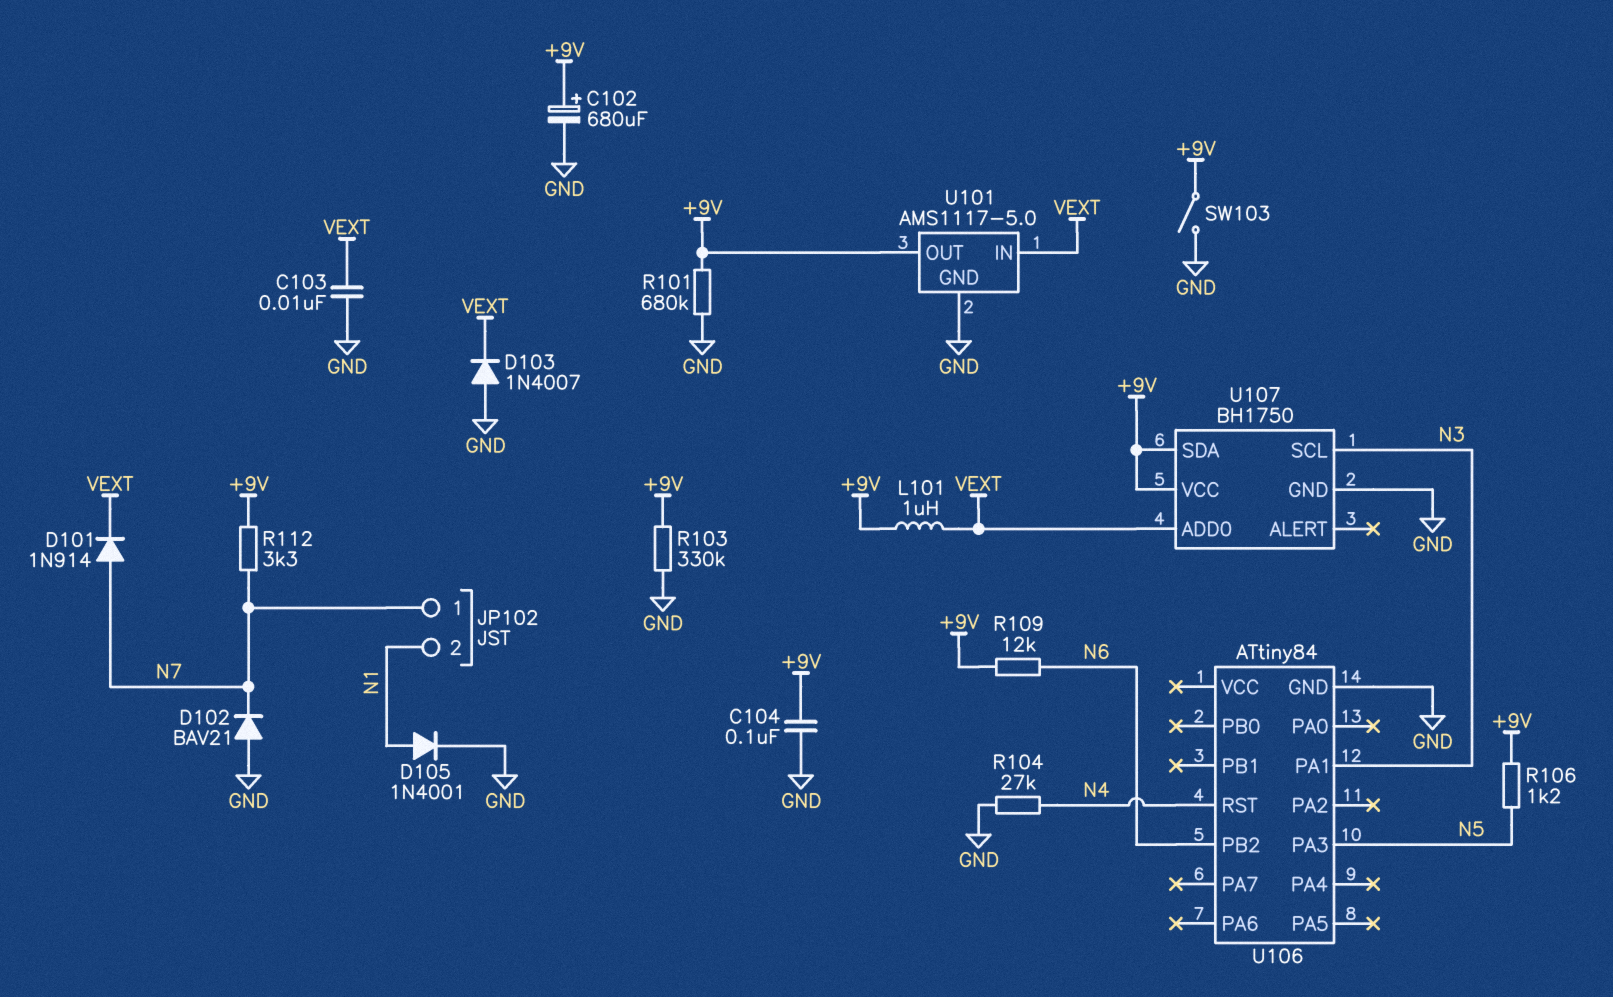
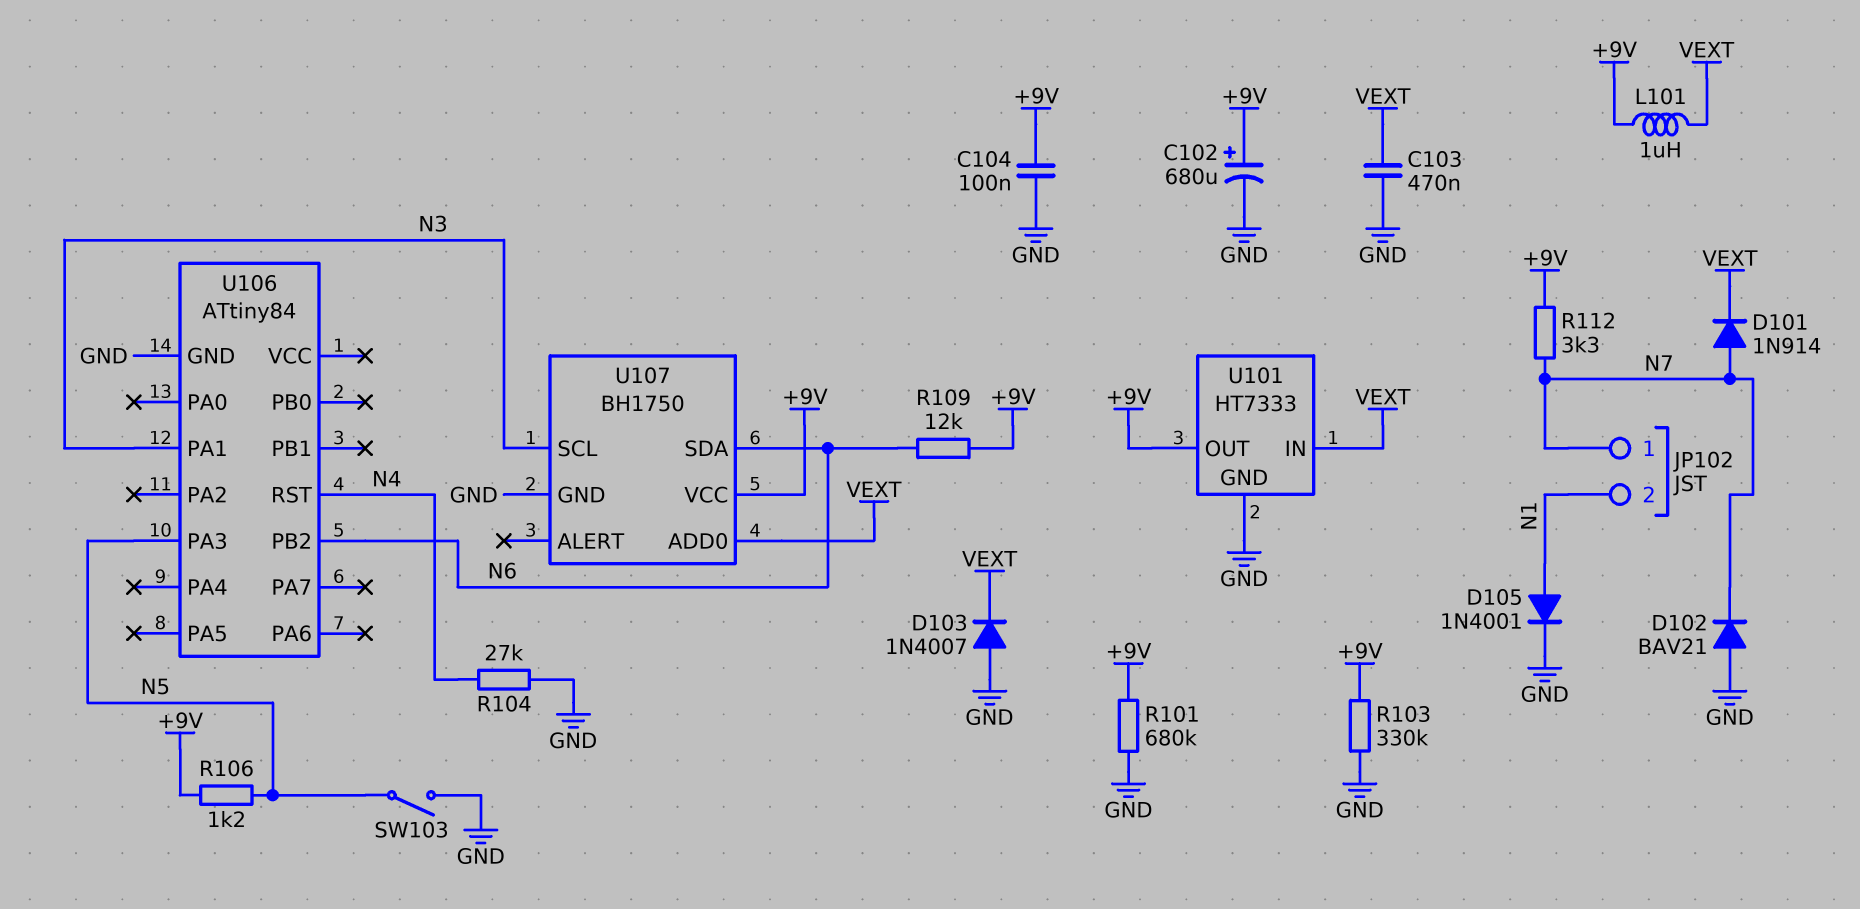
C103: 10nF (GND, VEXT) -> 470nF (GND, VEXT)
SW103: switch (+9V, GND) -> switch (GND, N5)
U101: AMS1117-5.0 -> HT7333
U107 pin SDA: +9V -> N6

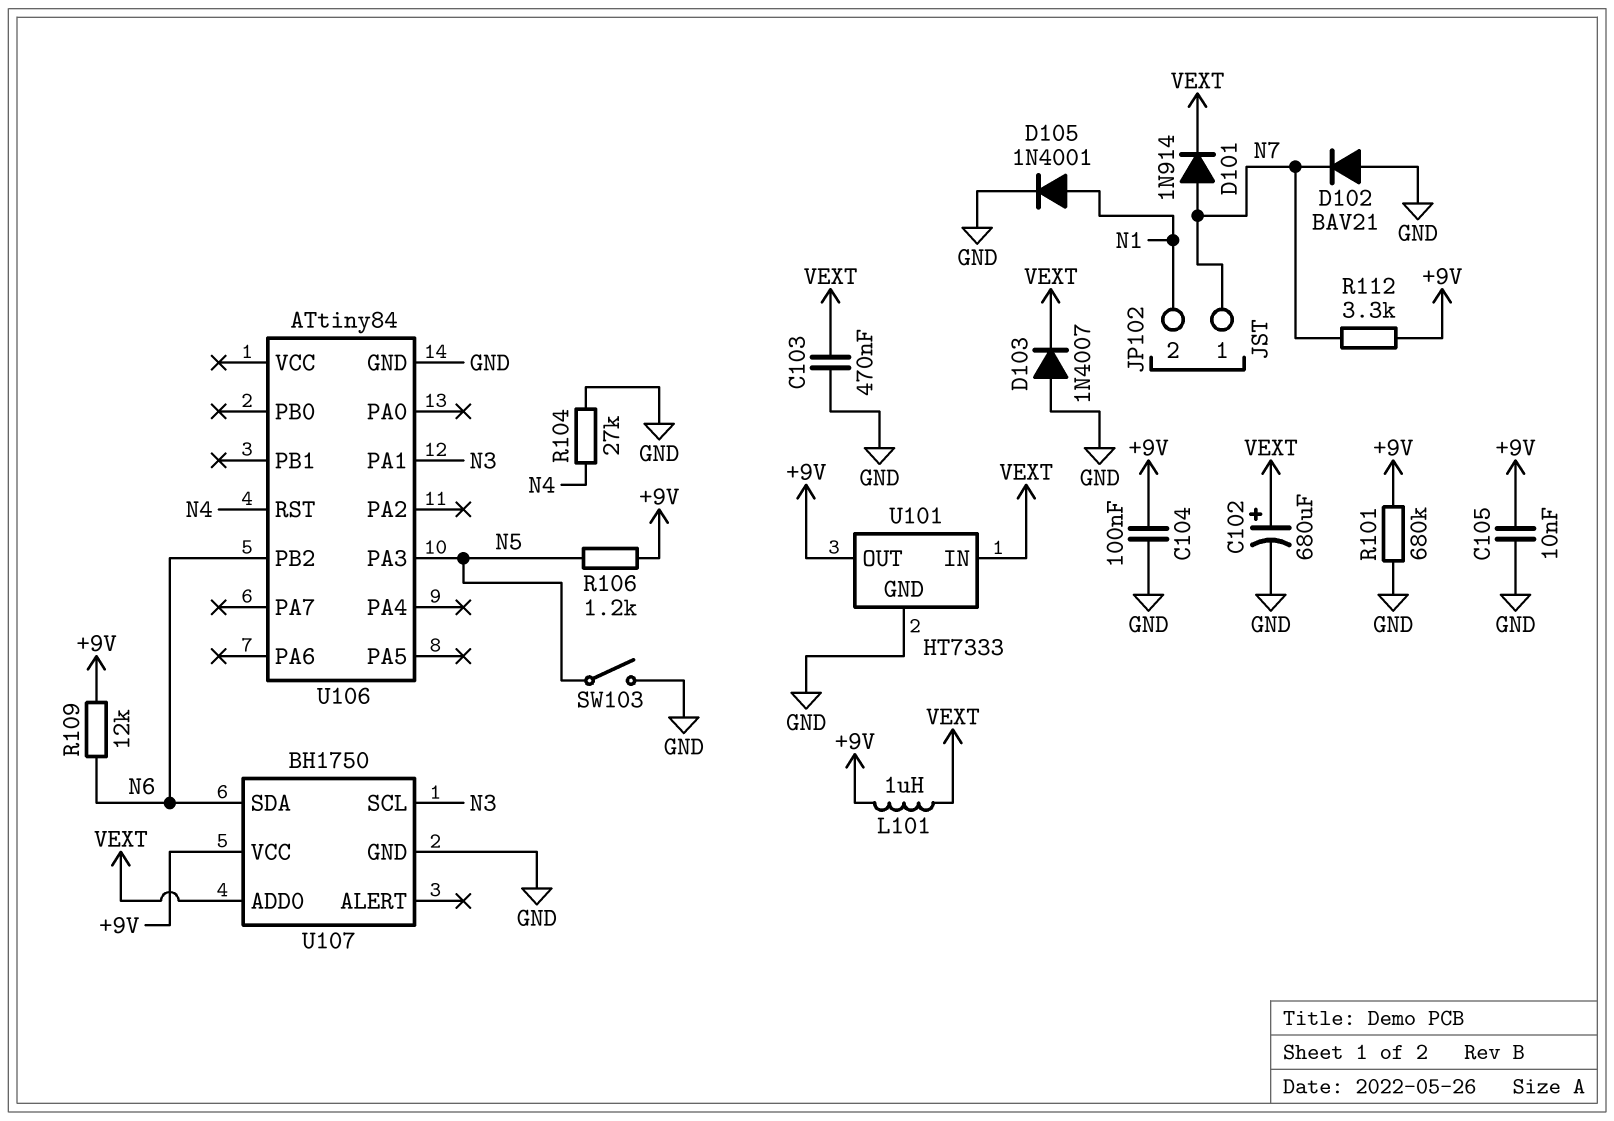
C102: 680uF (plus +9V, minus GND) -> 680uF (plus VEXT, minus GND)
C105: none -> 10nF (+9V, GND)
R103: 330k (+9V, GND) -> none

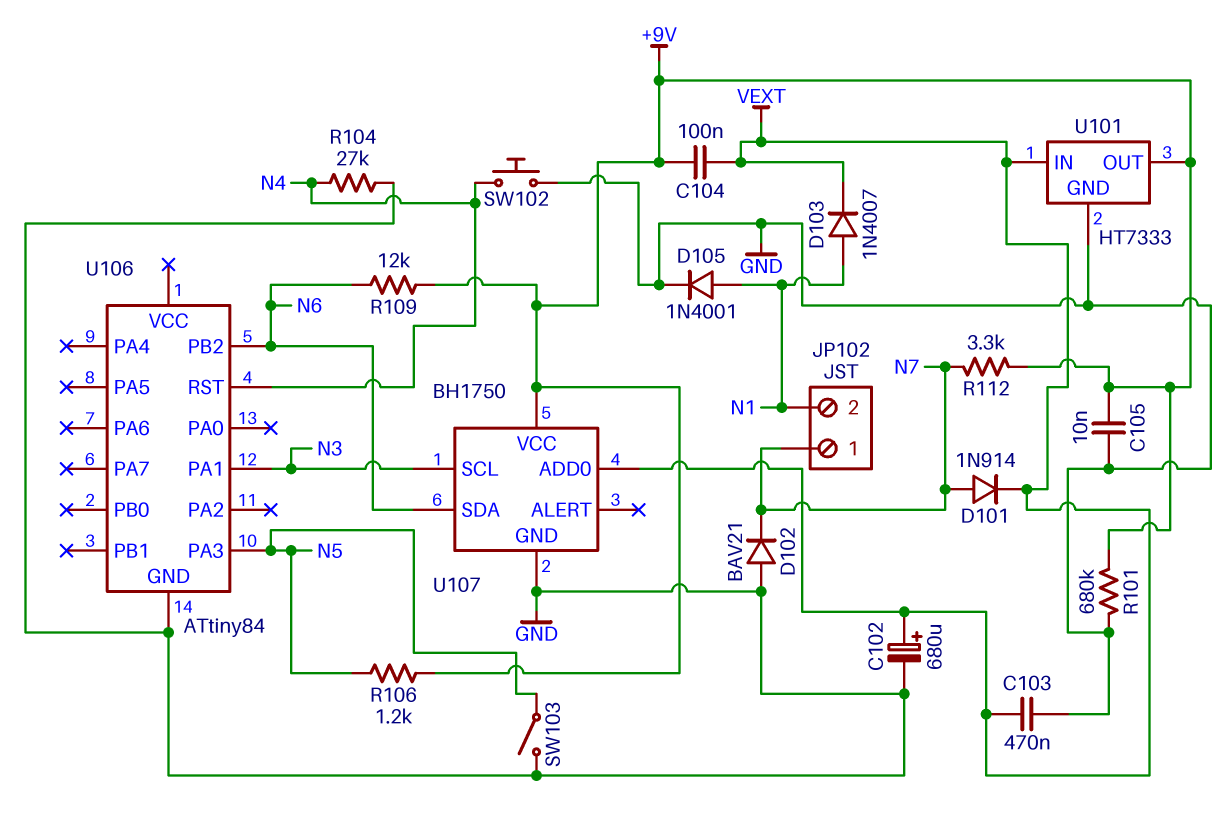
C104: 100nF (+9V, GND) -> 100nF (+9V, VEXT)
D103: diode 1N4007 (A GND, K VEXT) -> diode 1N4007 (A N1, K VEXT)
L101: 1uH (+9V, VEXT) -> none
SW102: none -> button (GND, N4)

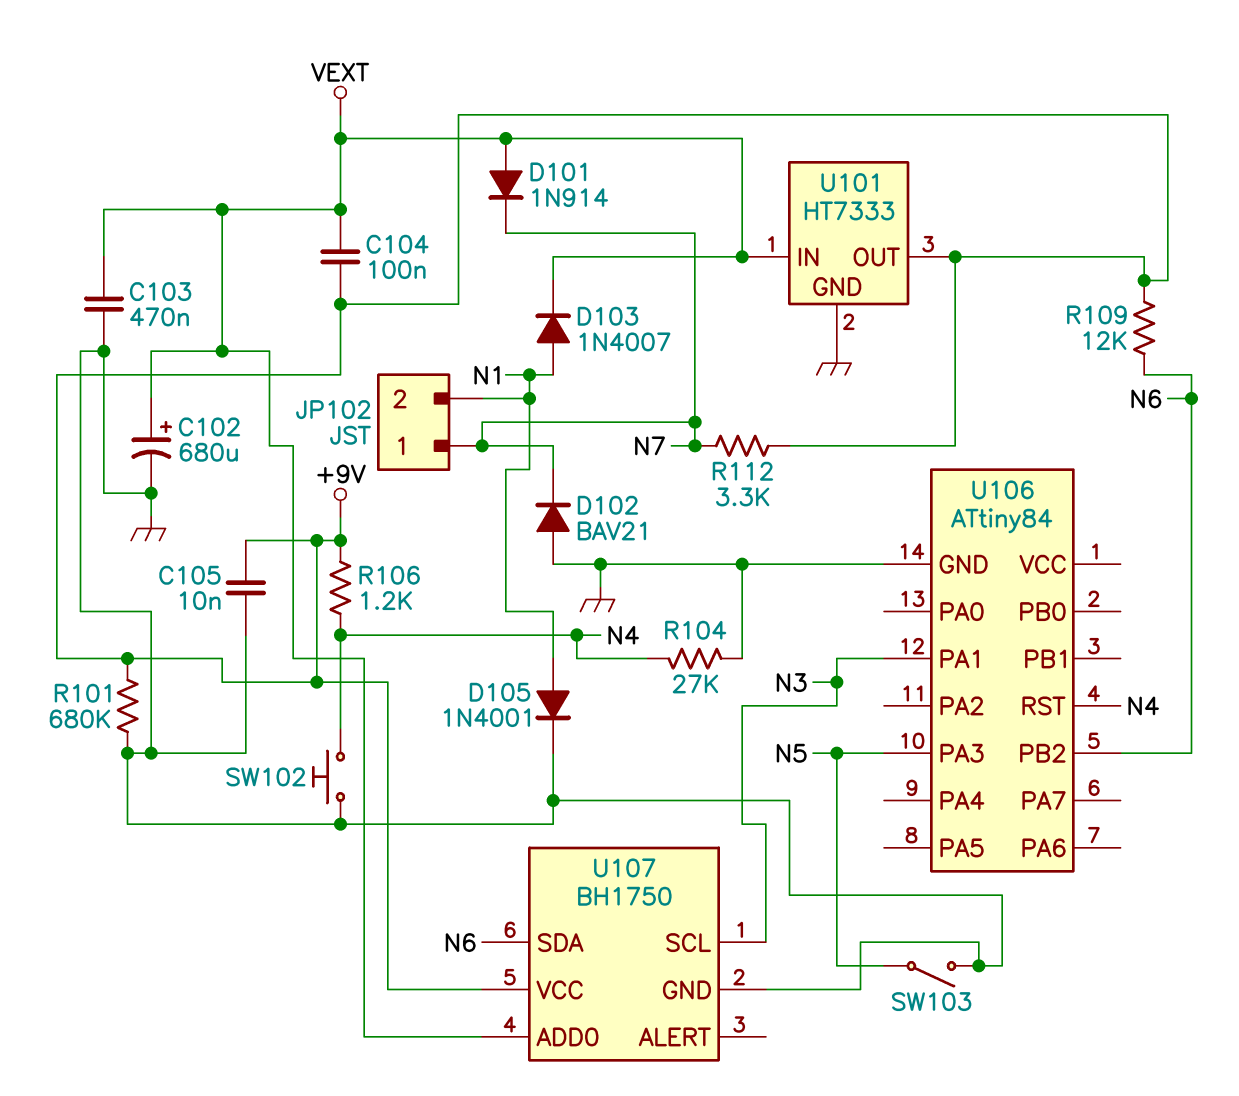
D101: diode 1N914 (A N7, K VEXT) -> diode 1N914 (A VEXT, K N7)
R106: 1.2k (+9V, N5) -> 1.2k (+9V, N4)

